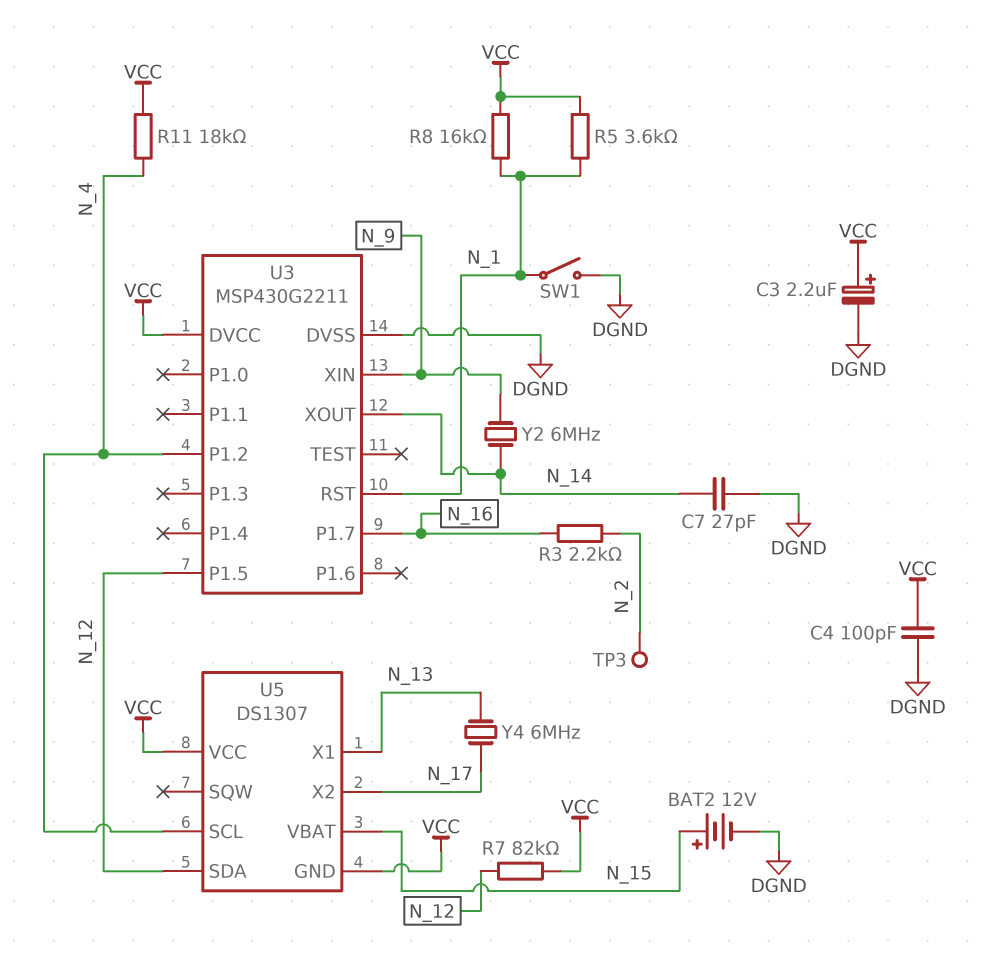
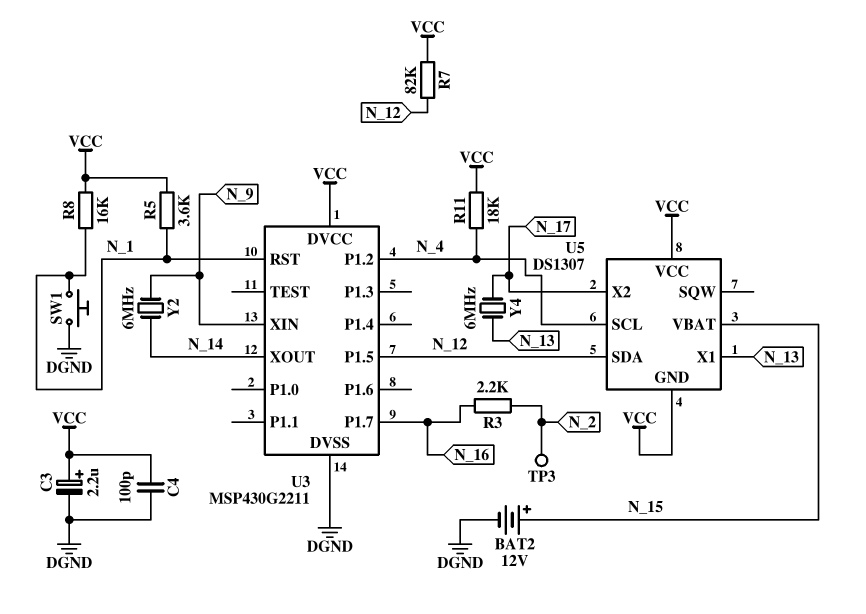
C7: 27pF (DGND, N_14) -> none
SW1: switch (DGND, N_1) -> button (DGND, N_1)

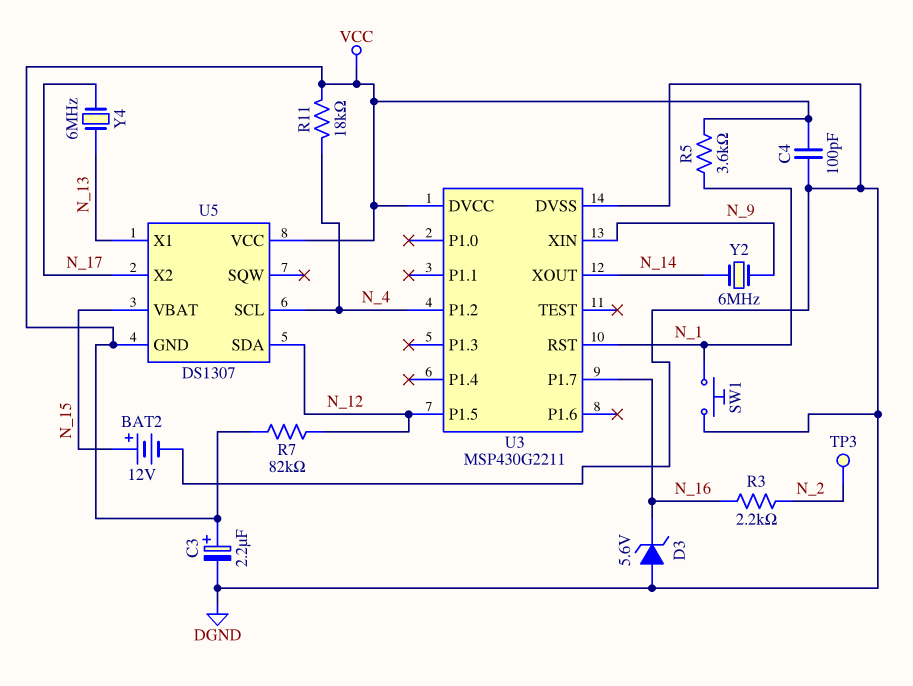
D3: none -> zener 5.6V (A DGND, K N_16)
R8: 16k (N_1, VCC) -> none

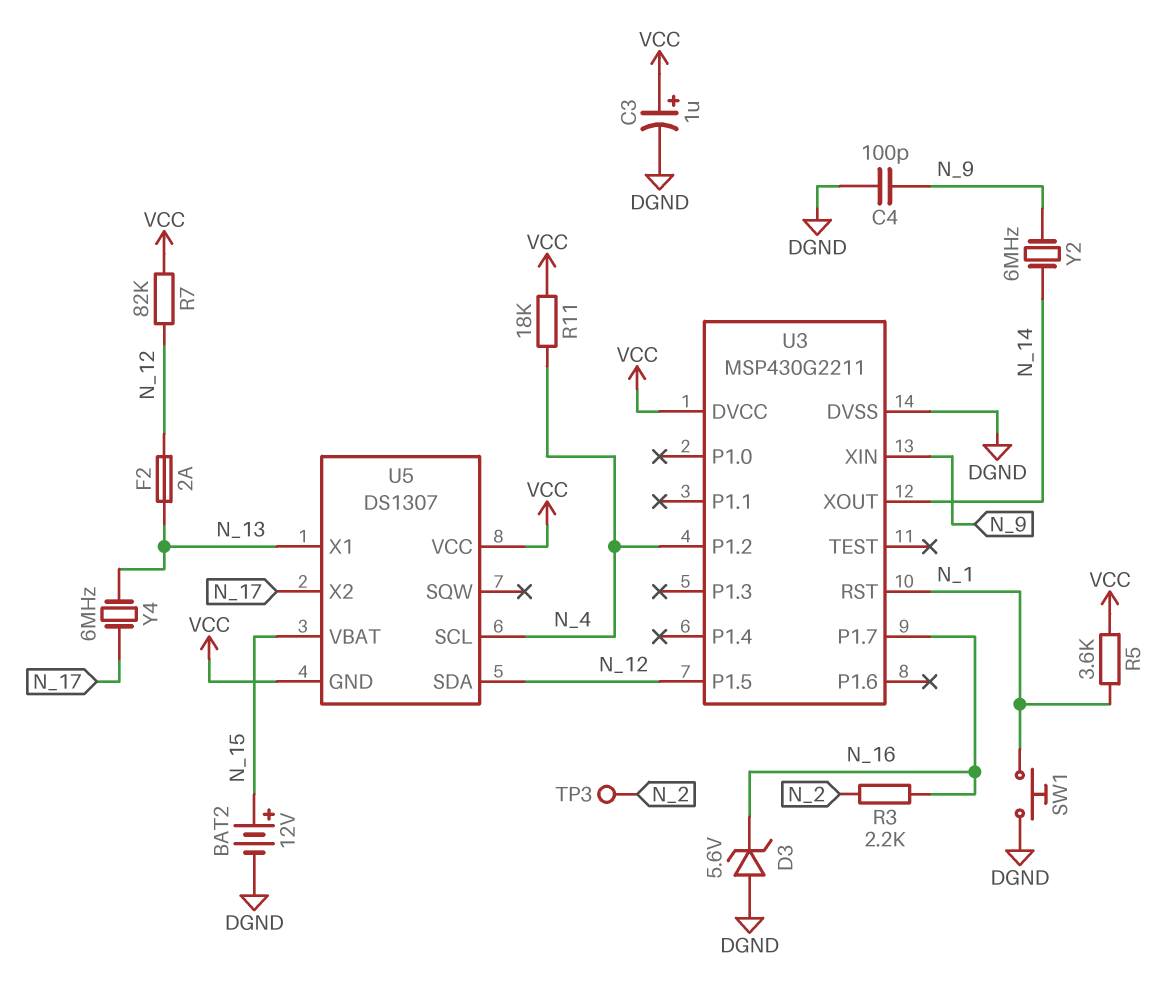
C3: 2.2uF (plus VCC, minus DGND) -> 1uF (plus VCC, minus DGND)
C4: 100pF (DGND, VCC) -> 100pF (DGND, N_9)
F2: none -> 2A (N_12, N_13)

